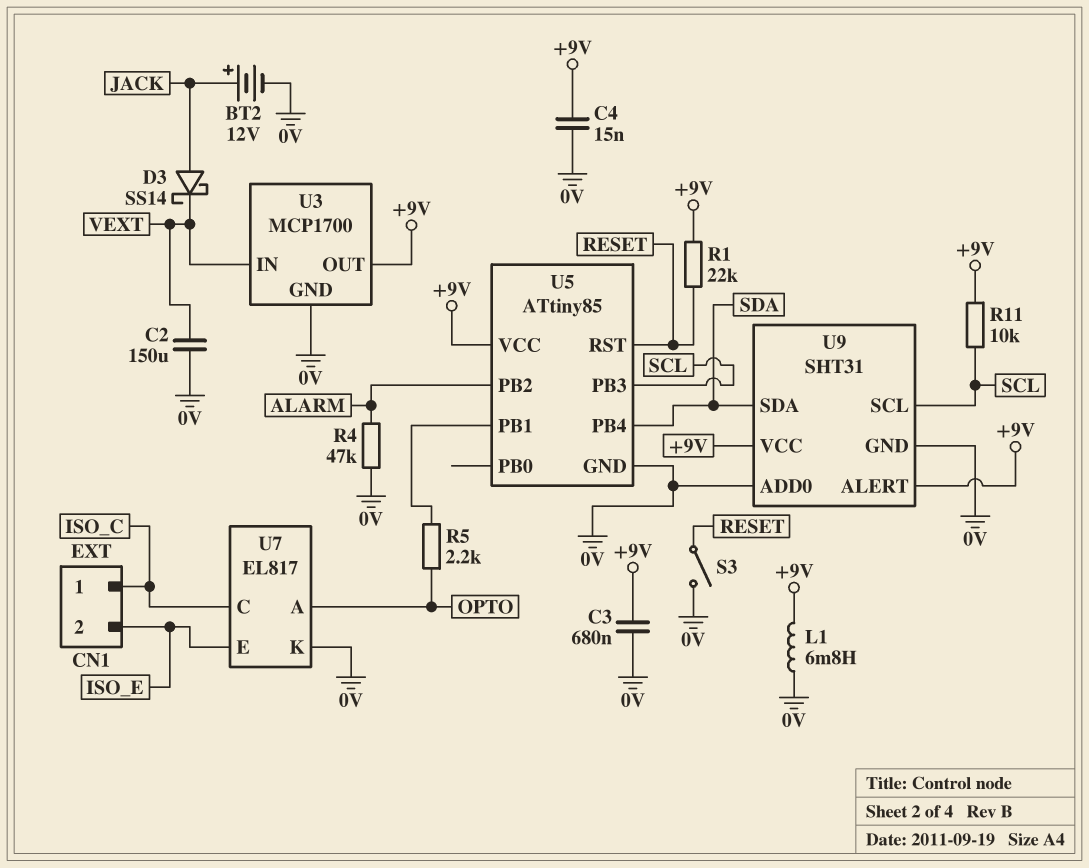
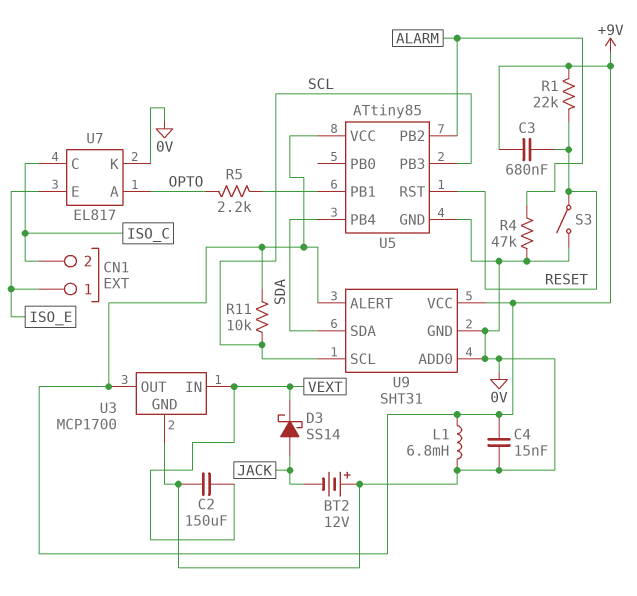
BT2: 12V (plus JACK, minus 0V) -> 12V (plus 0V, minus JACK)
C3: 680nF (+9V, 0V) -> 680nF (+9V, RESET)
CN1 pin 1: ISO_C -> ISO_E
CN1 pin 2: ISO_E -> ISO_C

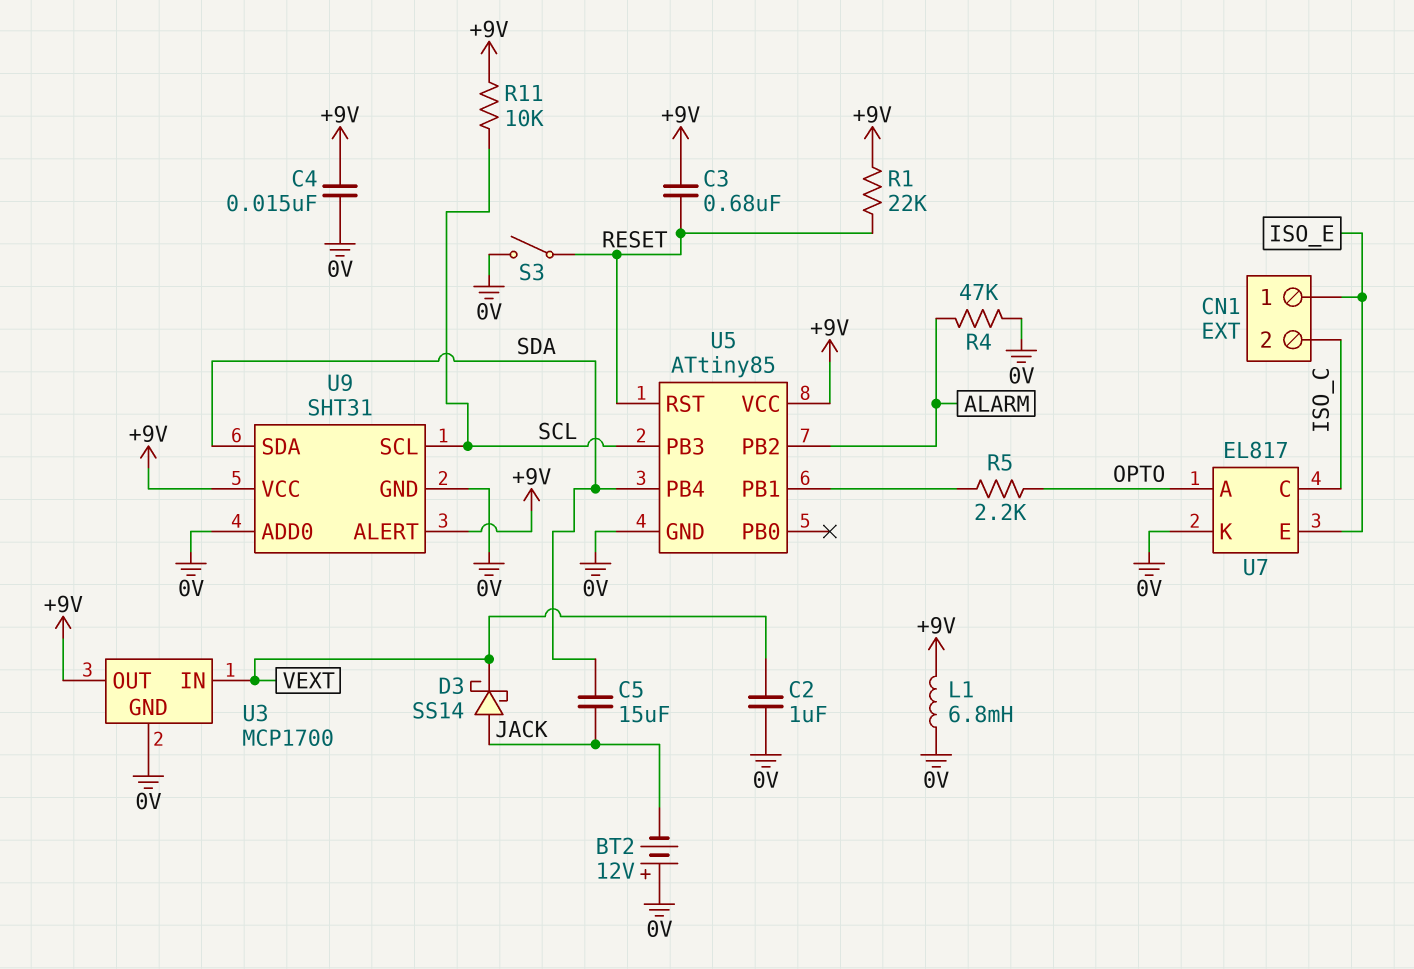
C2: 150uF (0V, VEXT) -> 1uF (0V, VEXT)
C5: none -> 15uF (JACK, SDA)

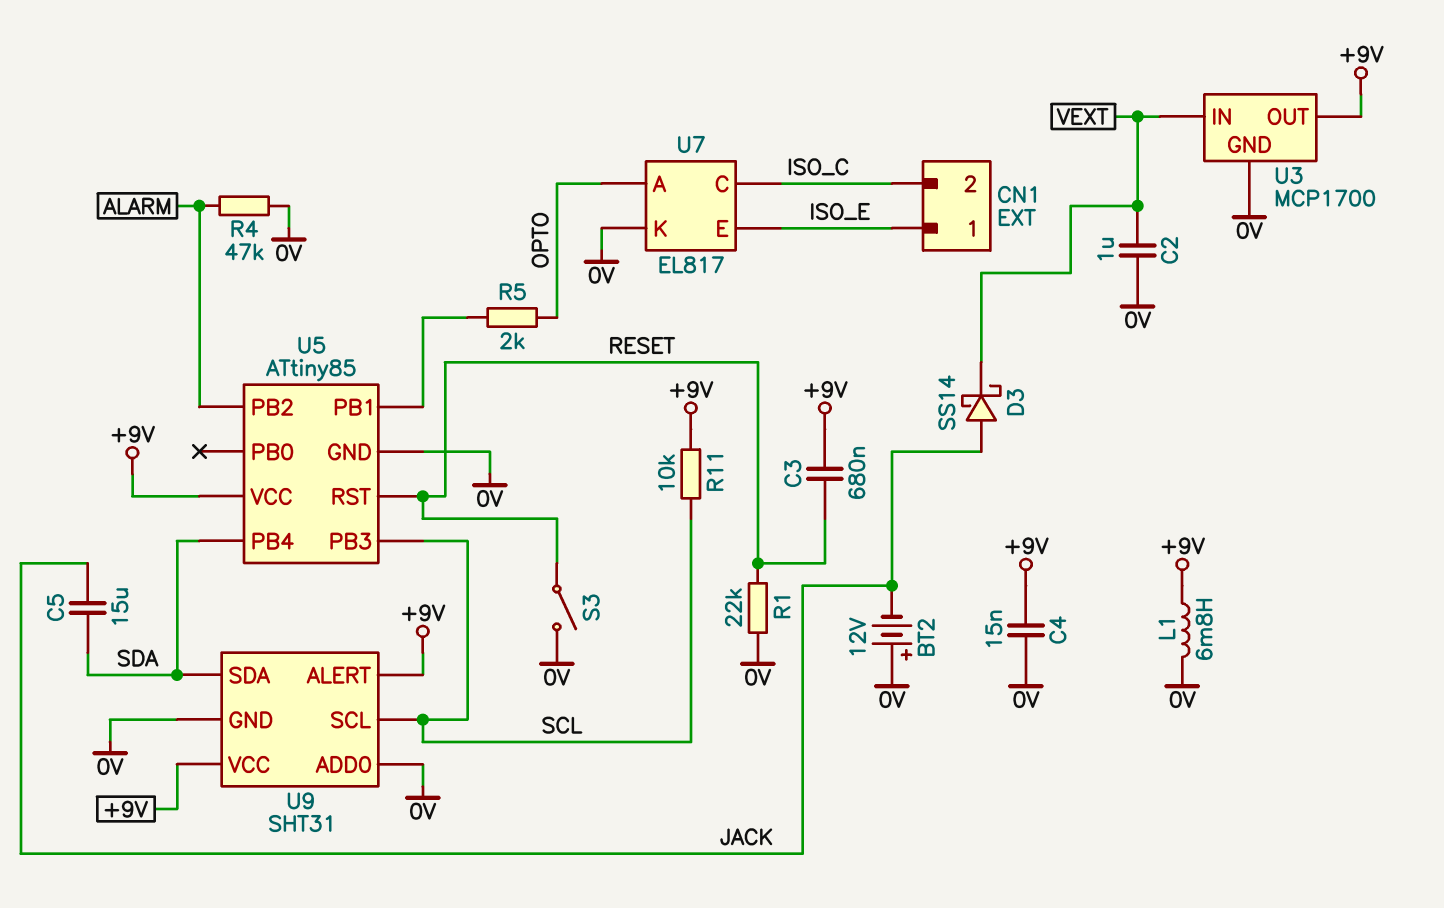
R1: 22k (+9V, RESET) -> 22k (0V, RESET)
R5: 2.2k (OPTO, U5/PB1) -> 2k (OPTO, U5/PB1)

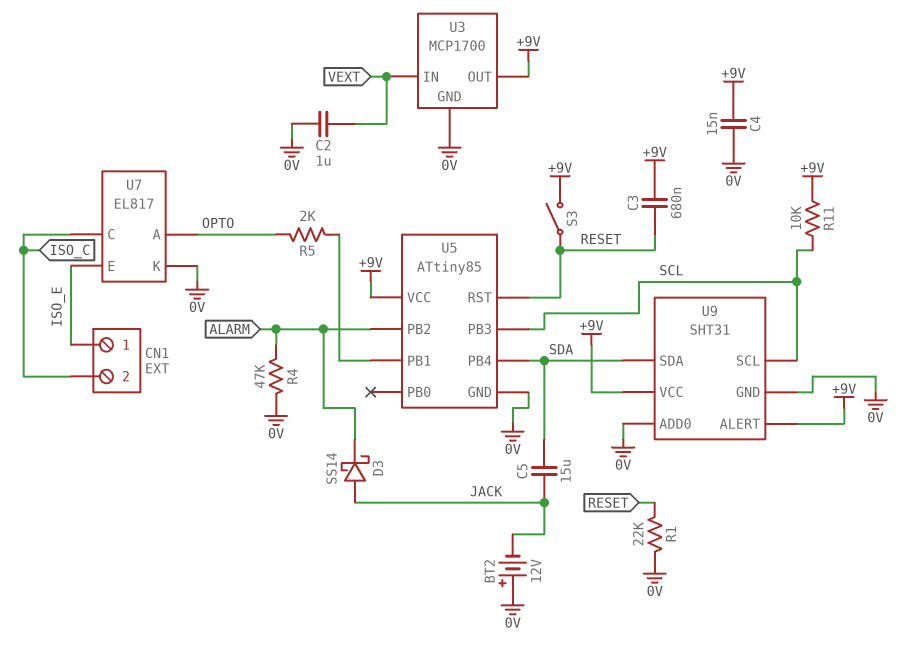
D3: schottky SS14 (A JACK, K VEXT) -> schottky SS14 (A JACK, K ALARM)
L1: 6.8mH (+9V, 0V) -> none
S3: switch (0V, RESET) -> switch (+9V, RESET)

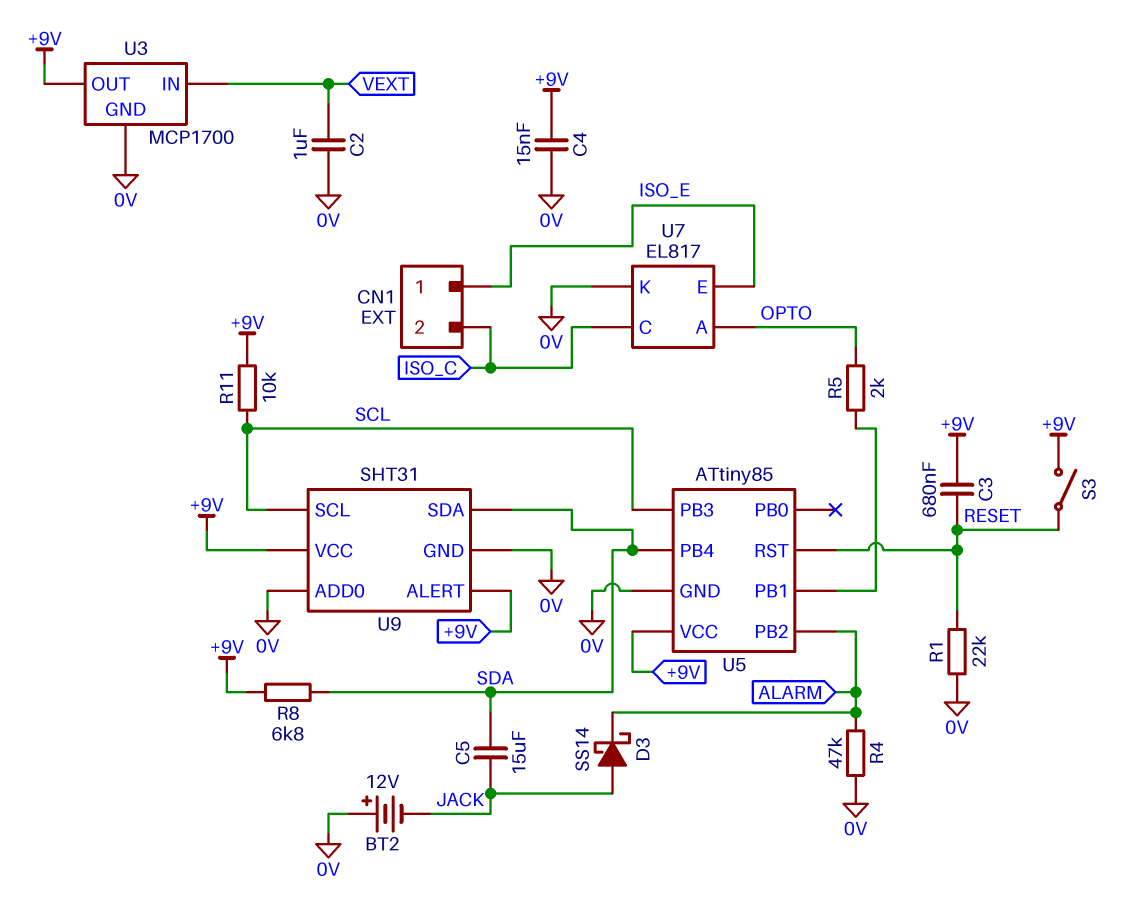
R8: none -> 6.8k (+9V, SDA)

